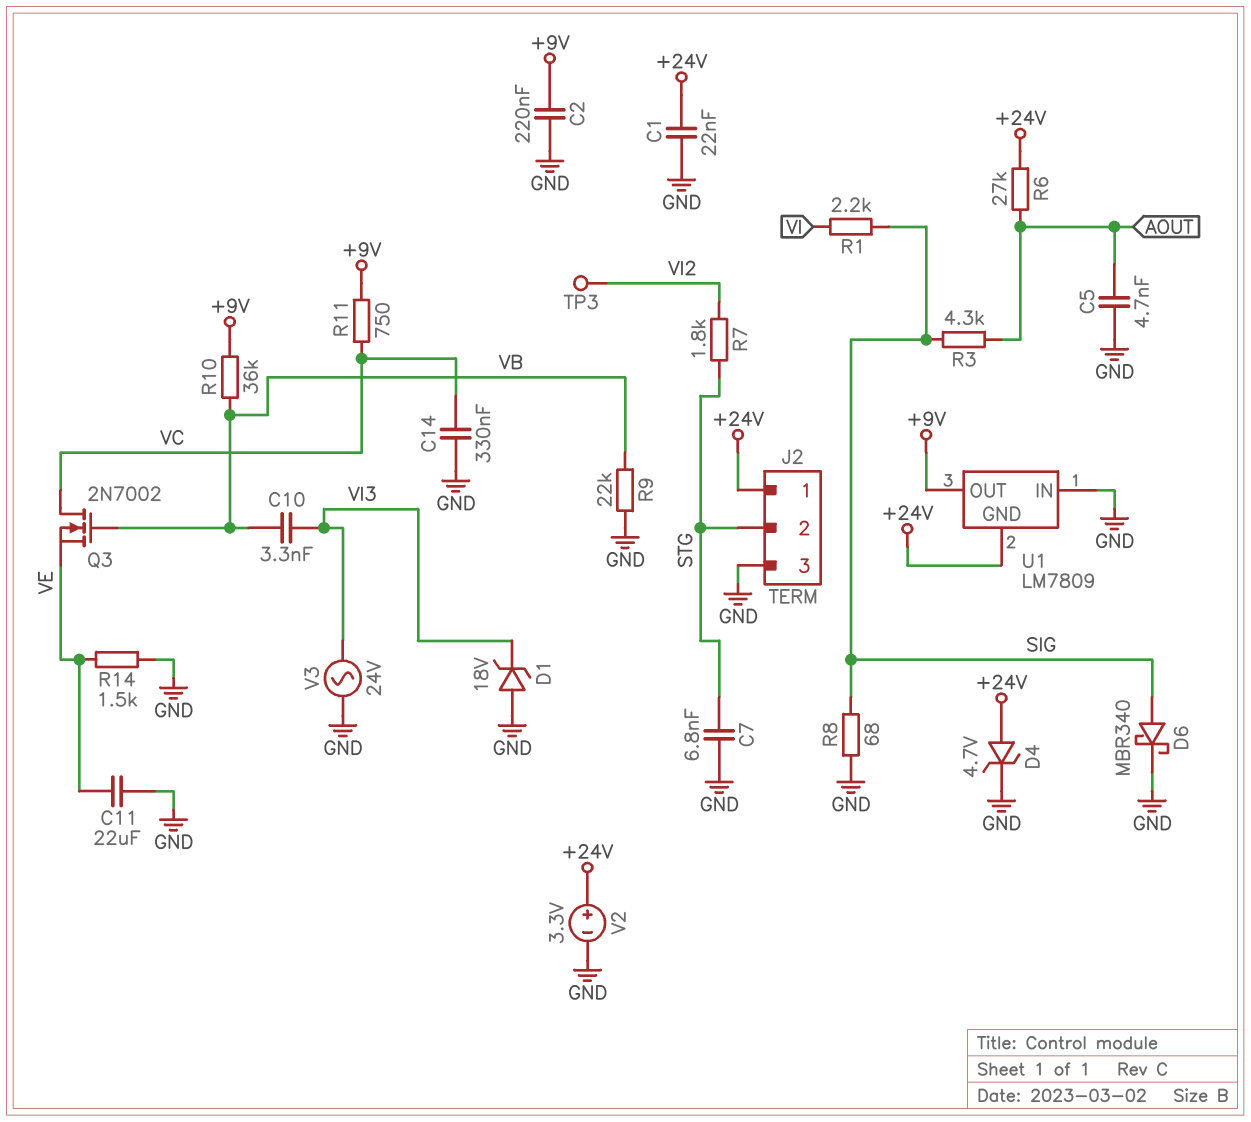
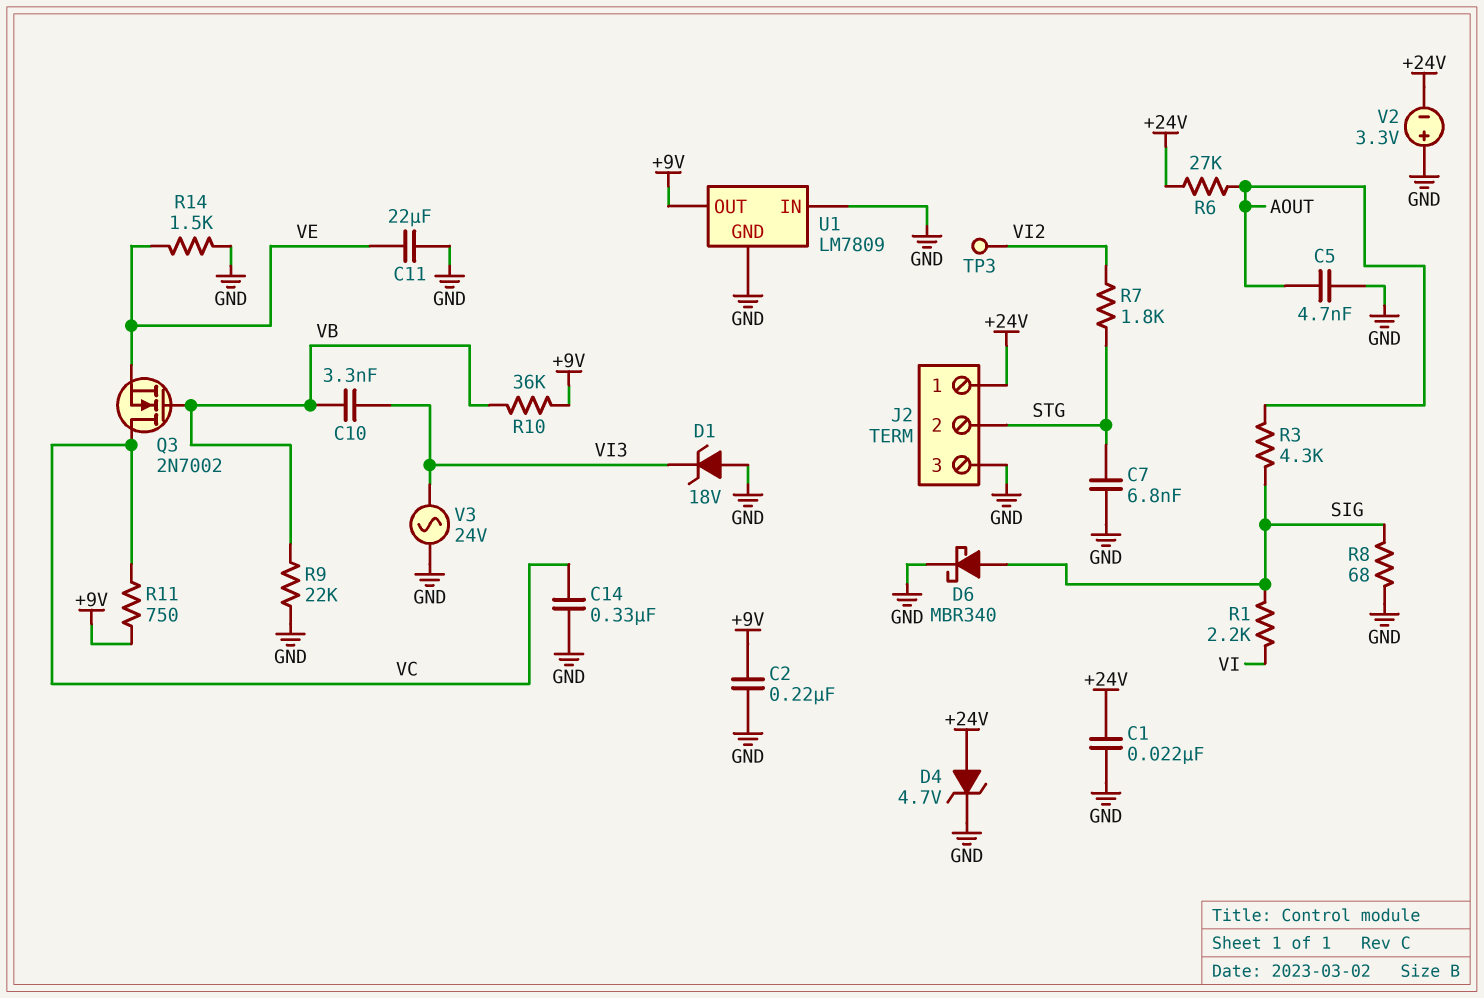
U1 pin GND: +24V -> GND
V2: 3.3V (plus +24V, minus GND) -> 3.3V (plus GND, minus +24V)

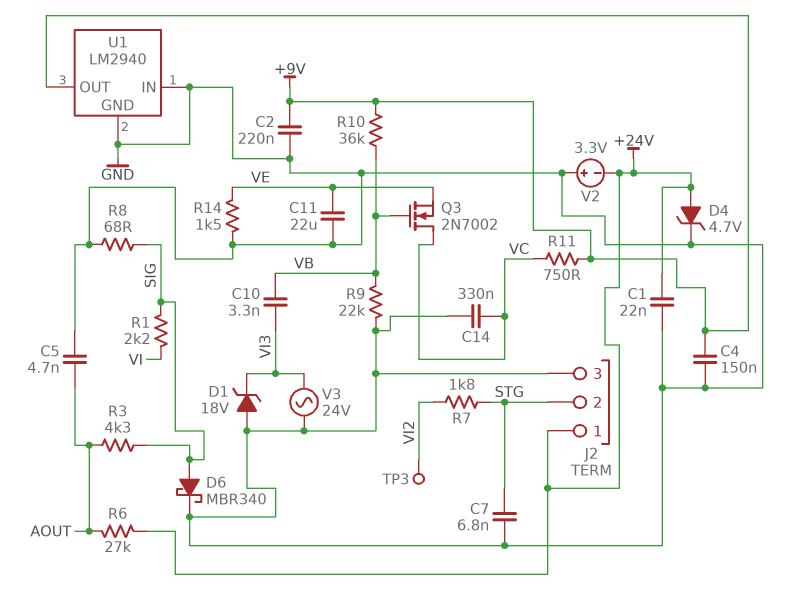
C4: none -> 150nF (+9V, GND)
U1: LM7809 -> LM2940

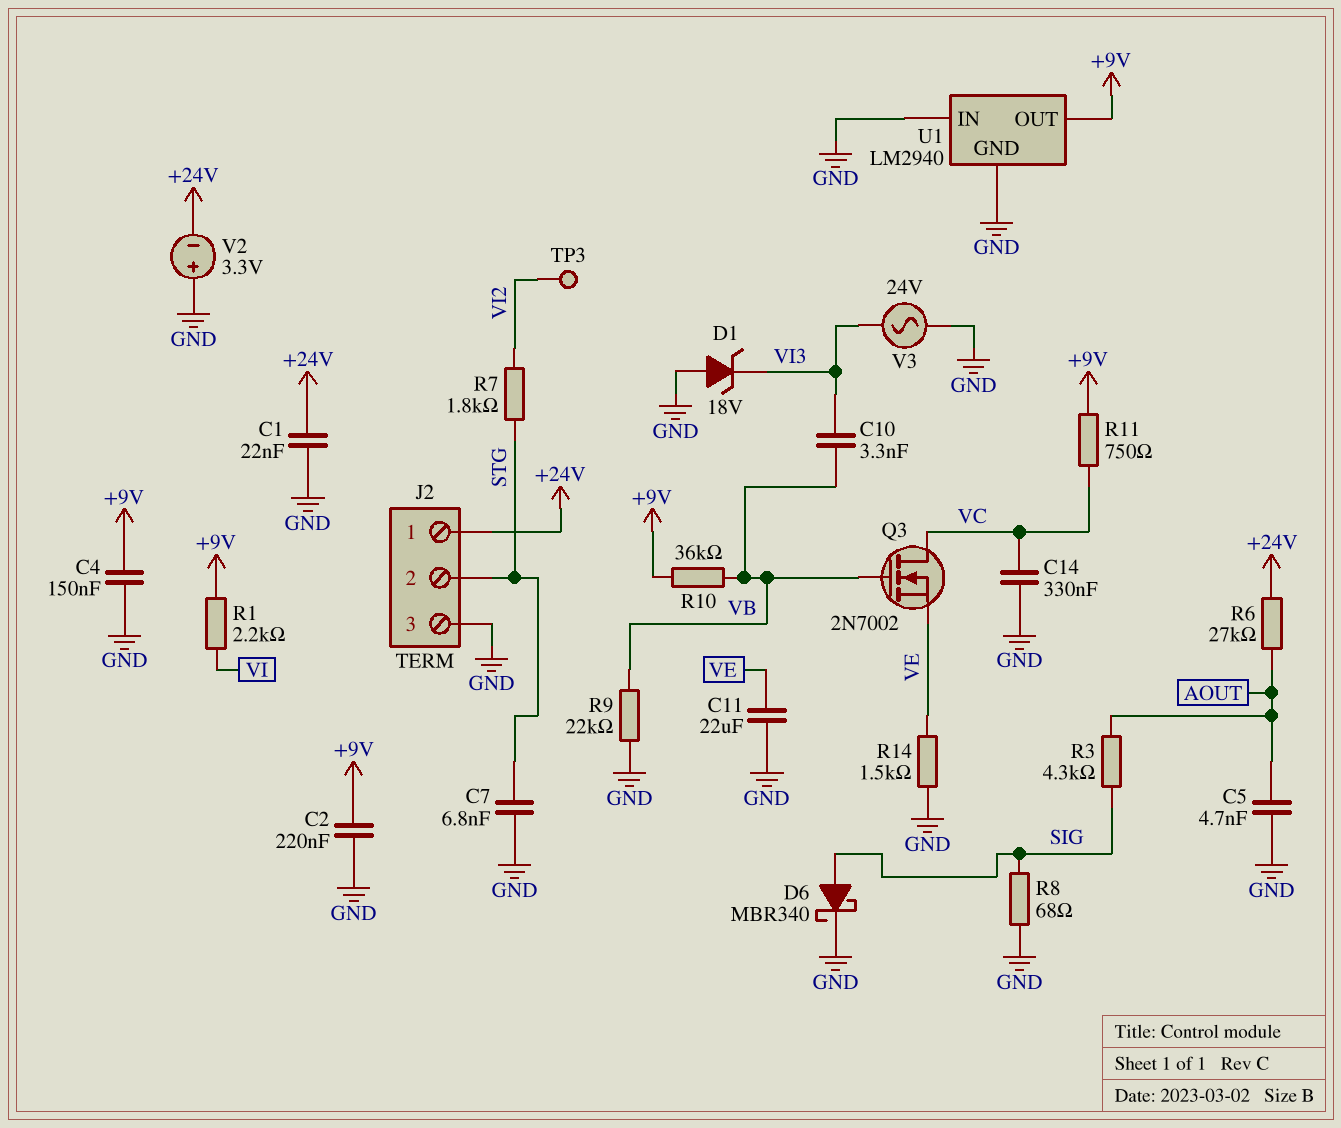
D4: zener 4.7V (A +24V, K GND) -> none
R1: 2.2k (SIG, VI) -> 2.2k (+9V, VI)

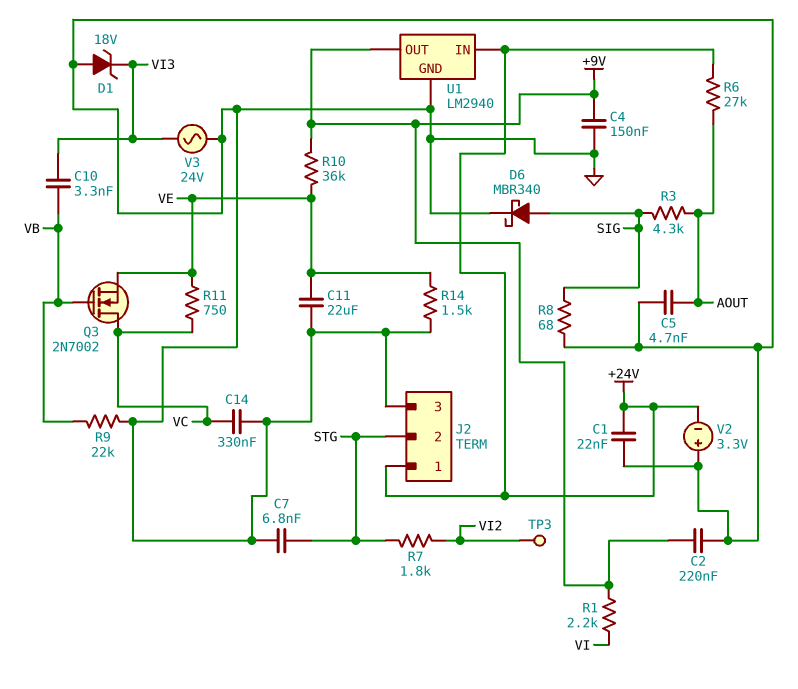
R10: 36k (+9V, VB) -> 36k (+9V, VE)
R11: 750 (+9V, VC) -> 750 (VC, VE)
U1 pin IN: GND -> +24V

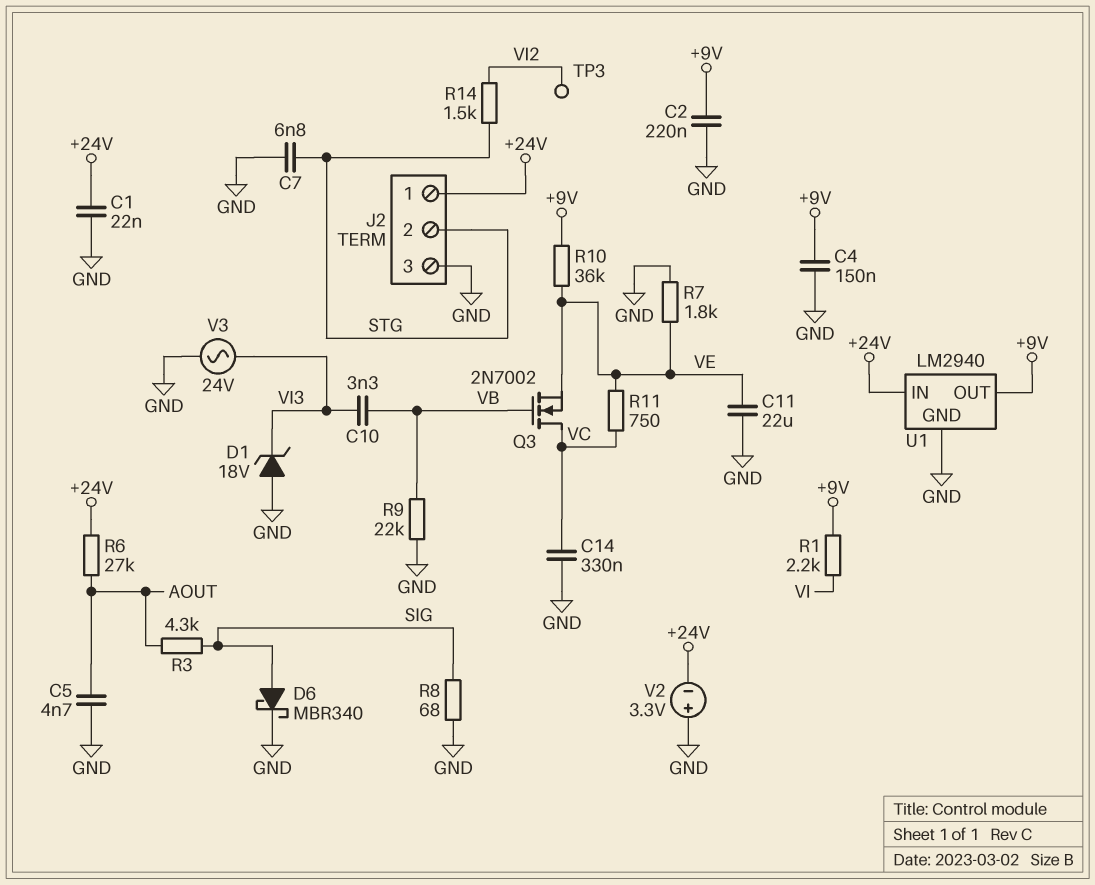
R7: 1.8k (STG, VI2) -> 1.8k (GND, VE)
R14: 1.5k (GND, VE) -> 1.5k (STG, VI2)

